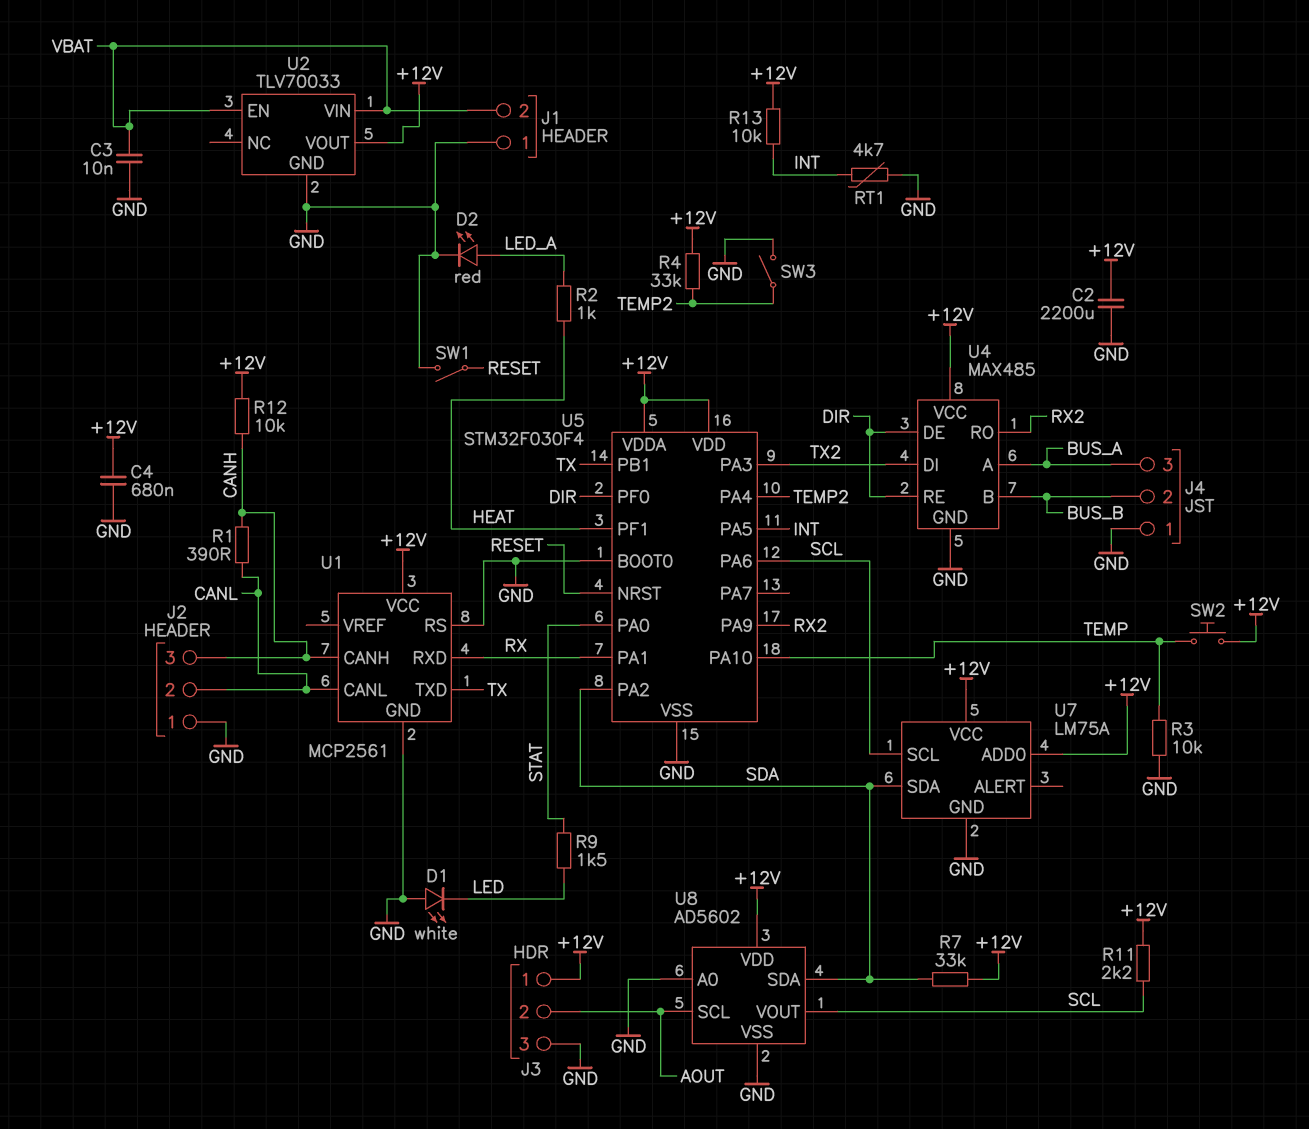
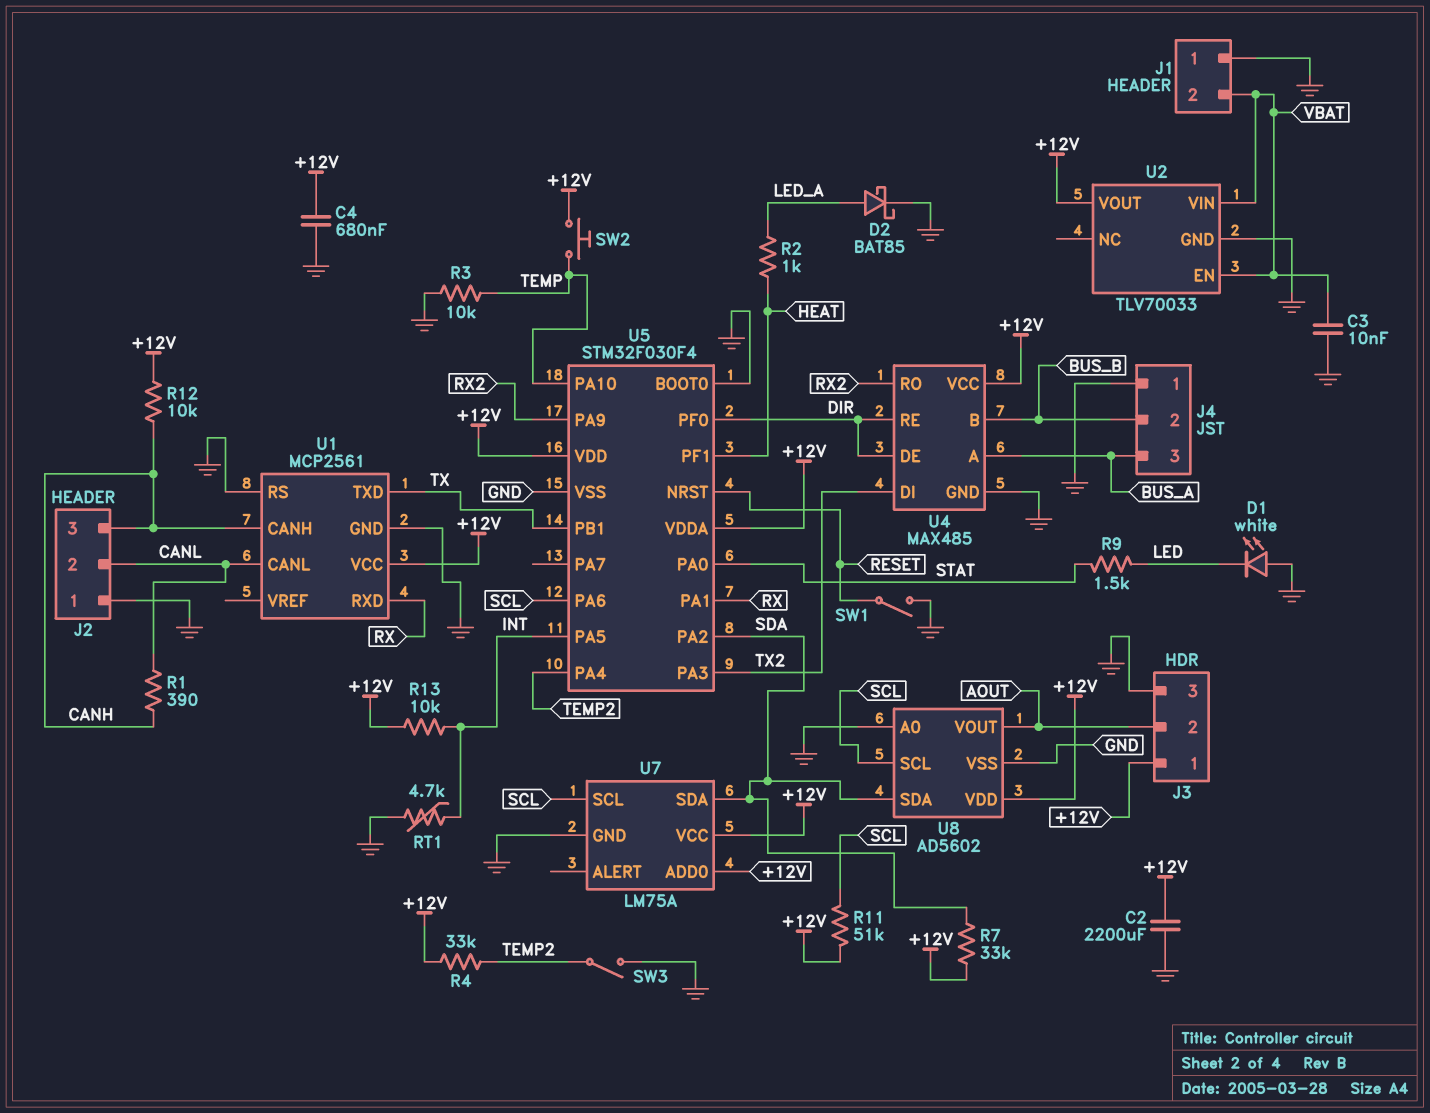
D2: LED red (A LED_A, K GND) -> schottky BAT85 (A LED_A, K GND)
R11: 2.2k (+12V, SCL) -> 51k (+12V, SCL)
U8 pin SCL: AOUT -> SCL
U8 pin VOUT: SCL -> AOUT

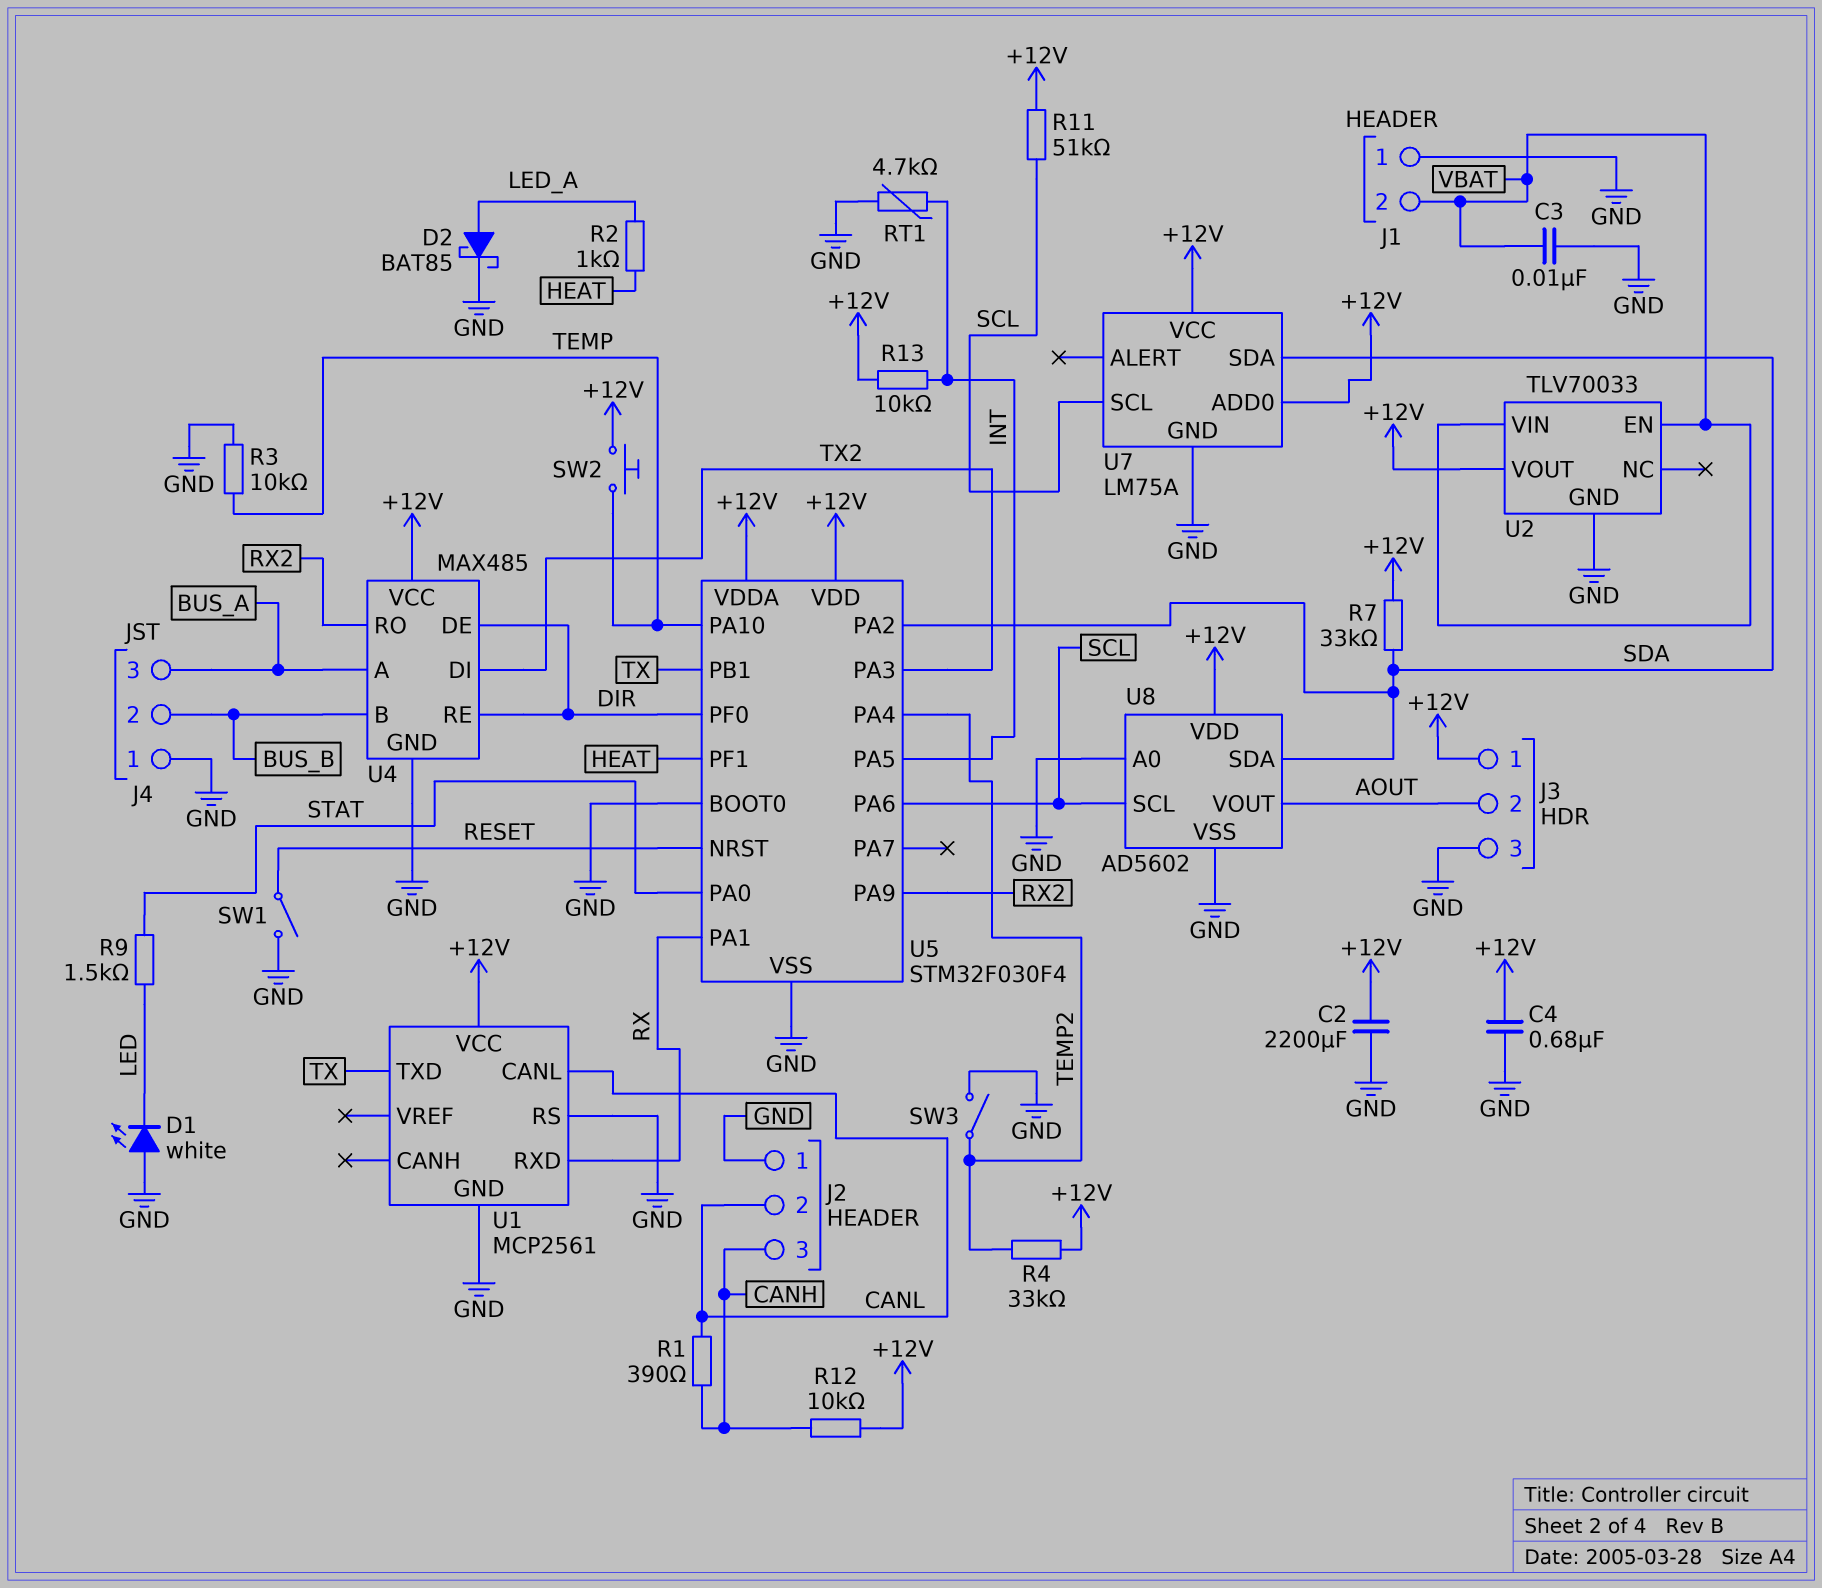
U1 pin CANH: CANH -> none

